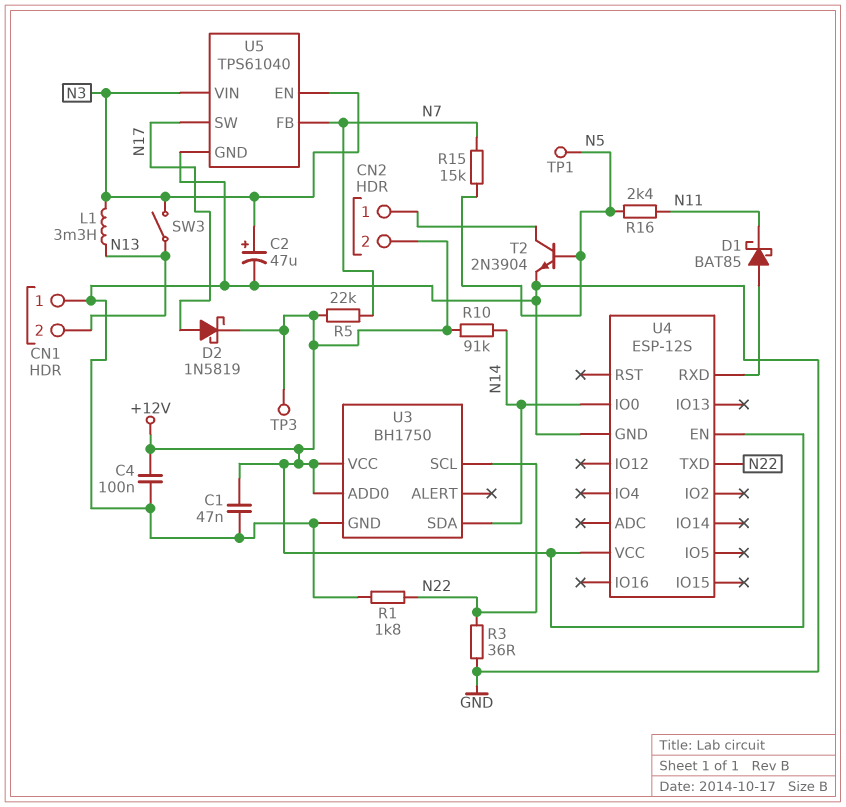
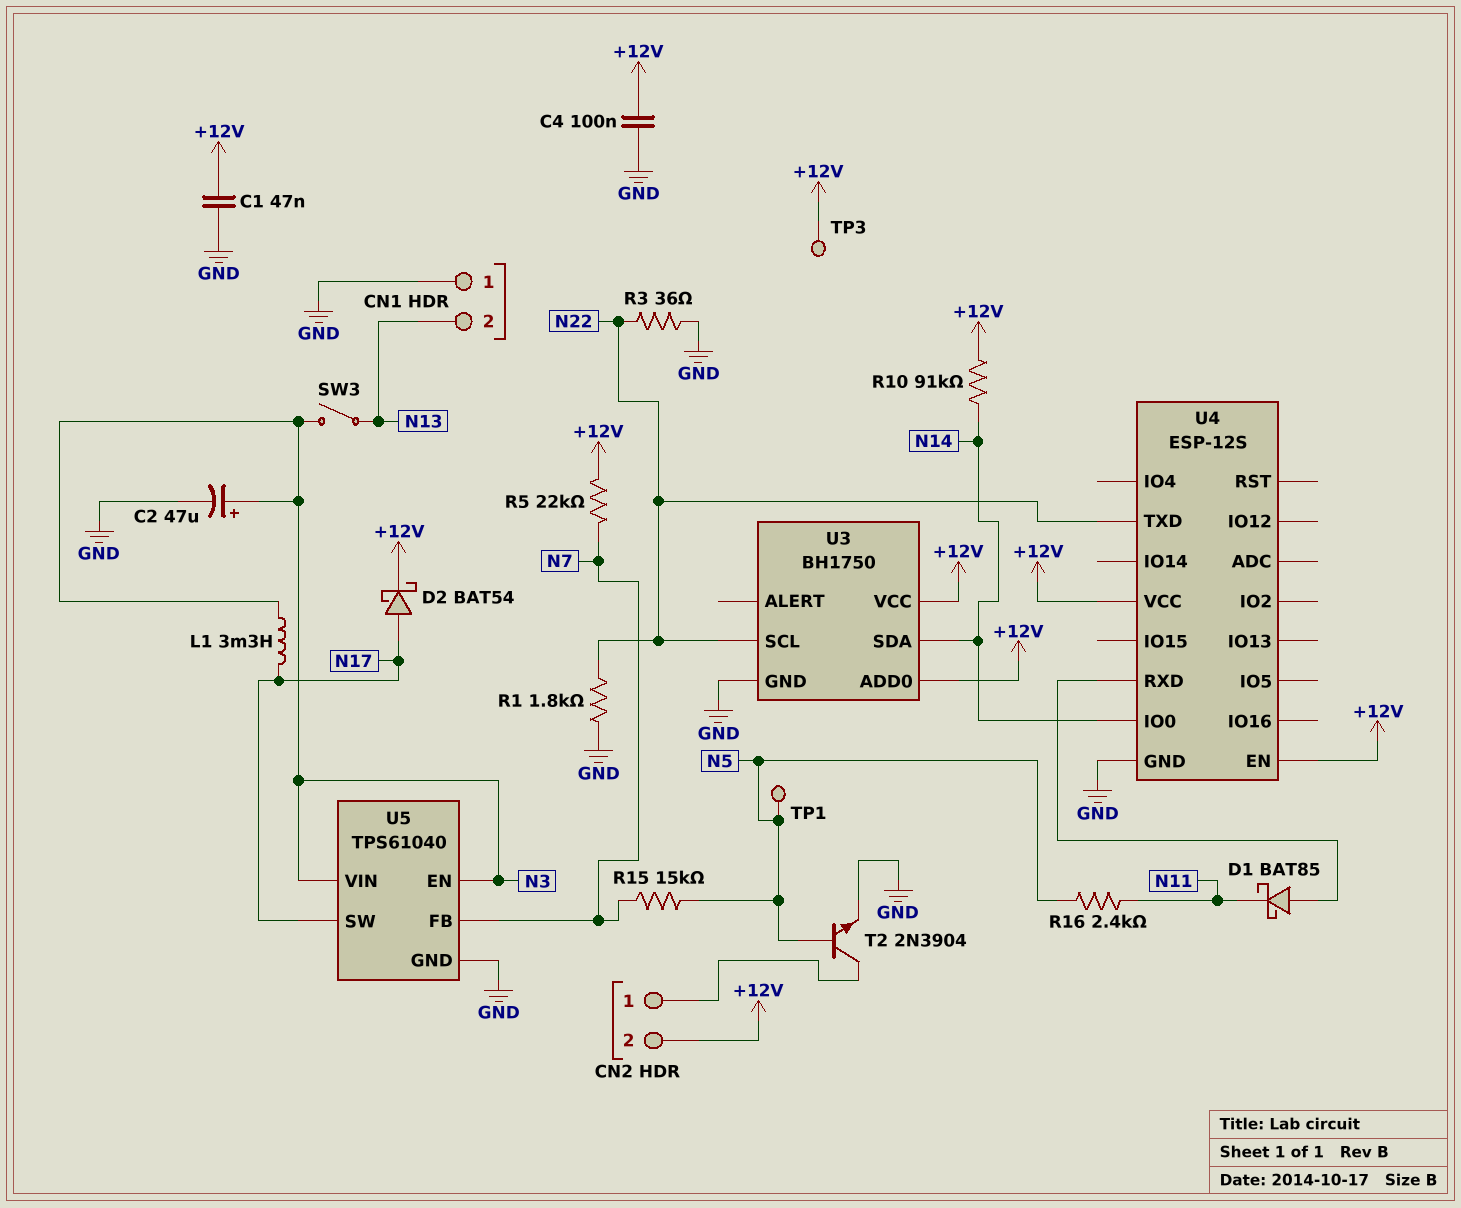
D2: schottky 1N5819 (A N17, K +12V) -> schottky BAT54 (A N17, K +12V)
L1: 3.3mH (N3, N13) -> 3.3mH (N3, N17)

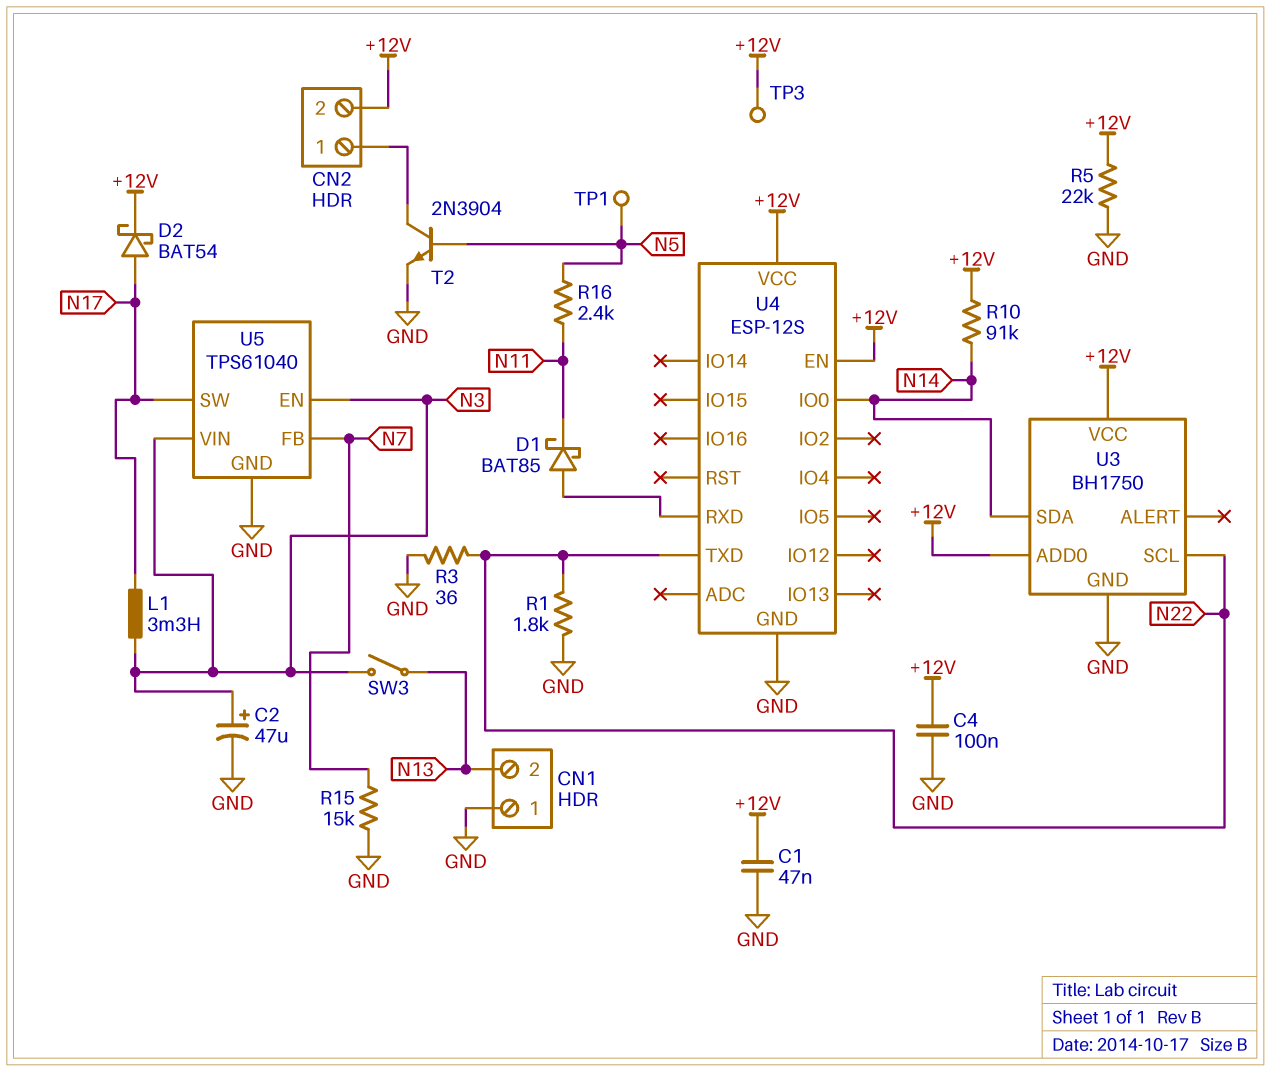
R5: 22k (+12V, N7) -> 22k (+12V, GND)
R15: 15k (N5, N7) -> 15k (GND, N7)

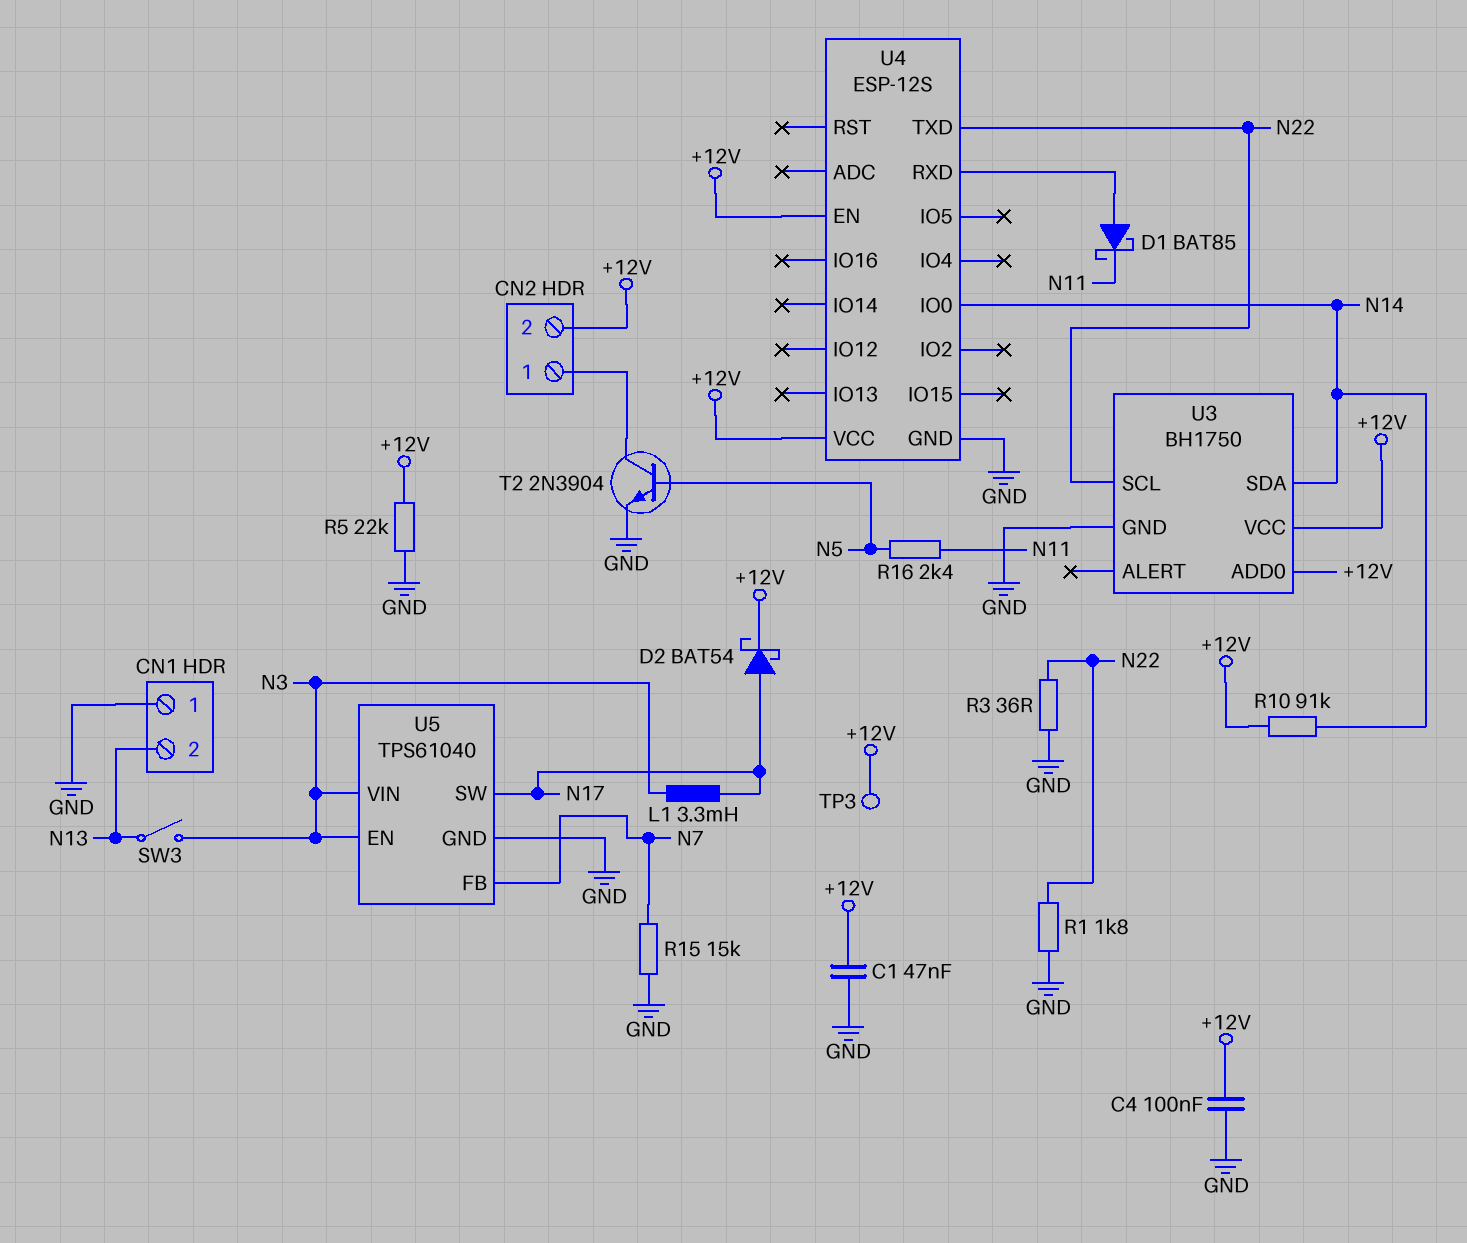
C2: 47uF (plus N3, minus GND) -> none
TP1: test point (N5) -> none

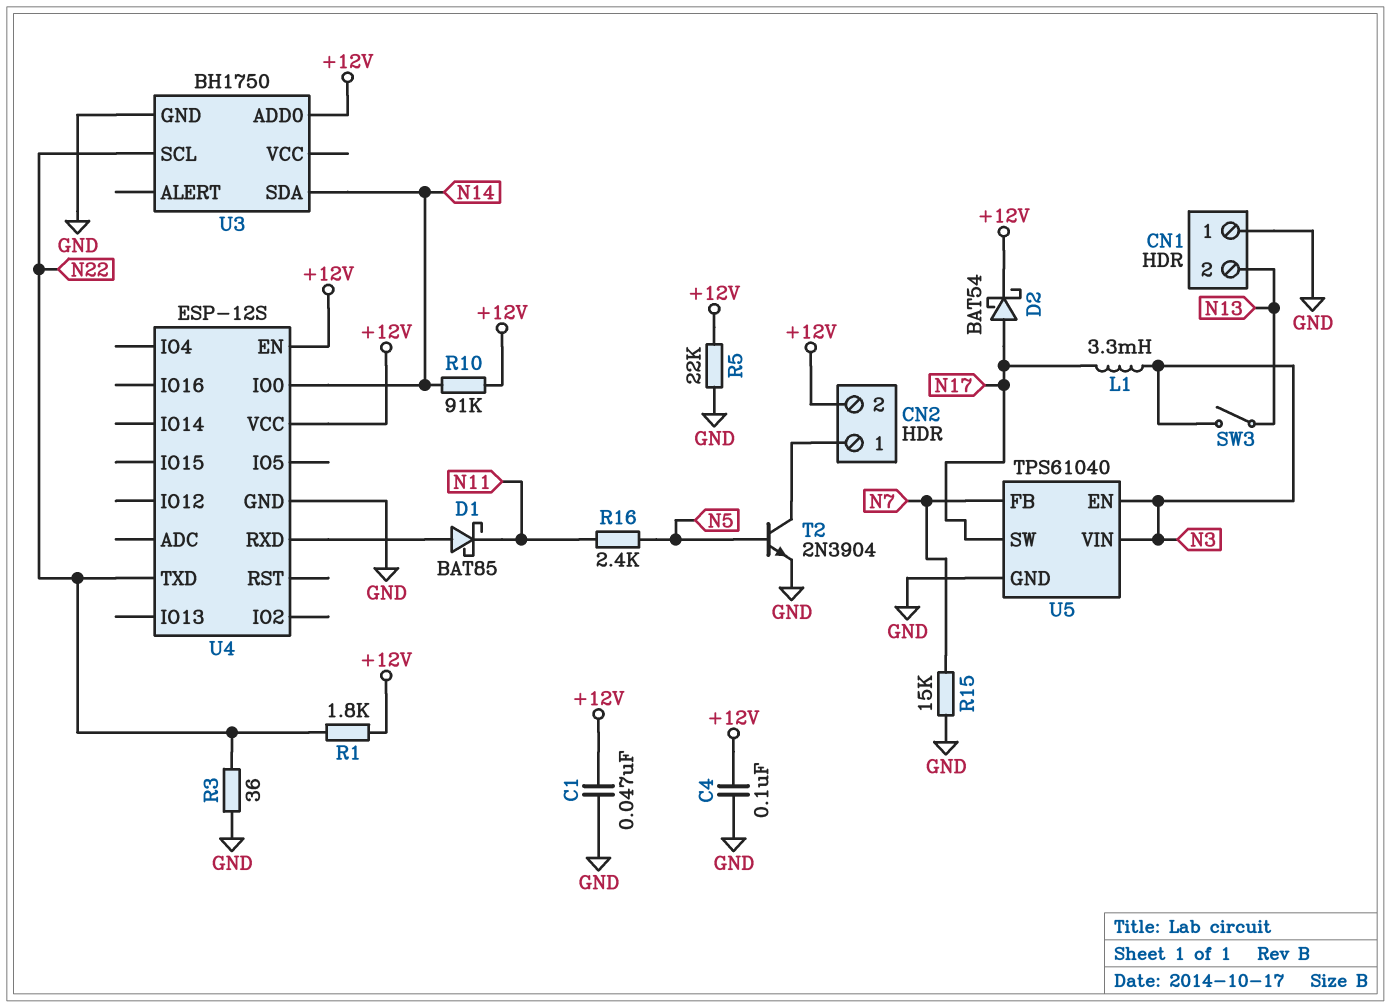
R1: 1.8k (GND, N22) -> 1.8k (+12V, N22)
TP3: test point (+12V) -> none
U3 pin VCC: +12V -> none

